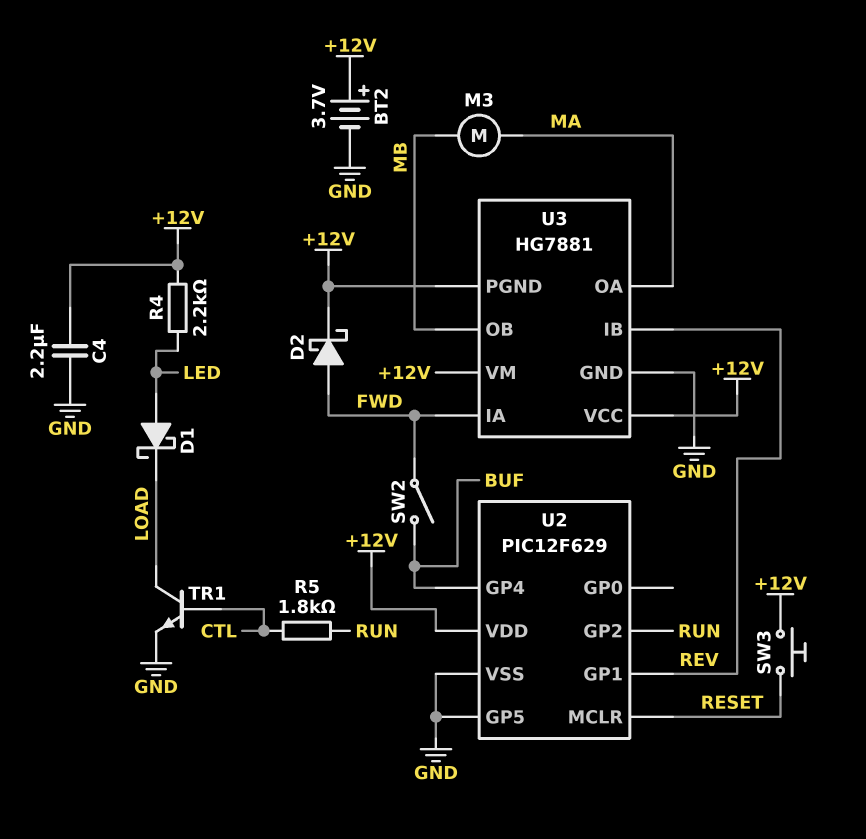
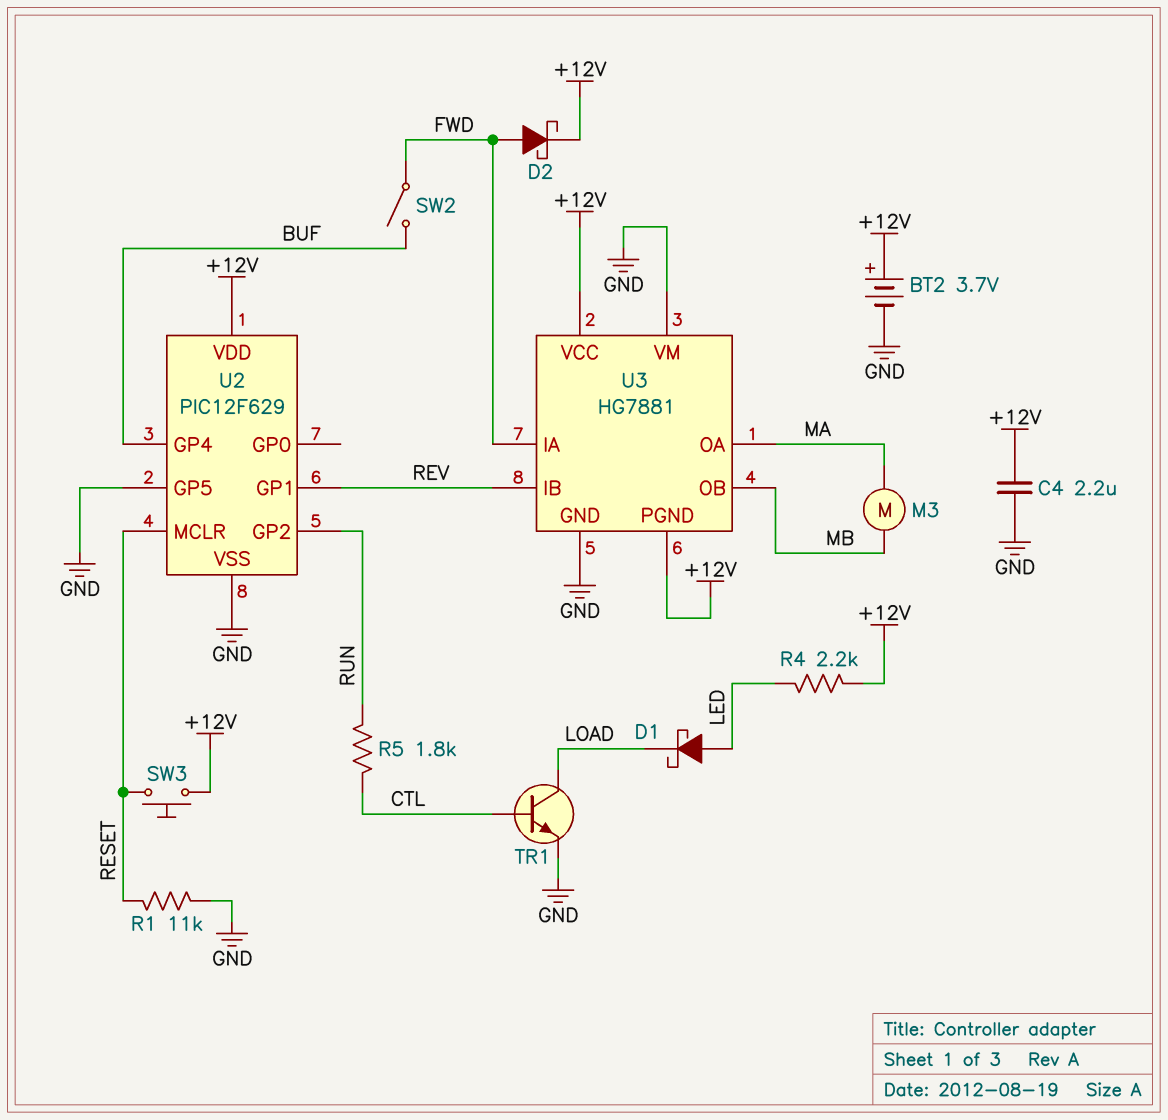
R1: none -> 11k (GND, RESET)
U3 pin VM: +12V -> GND

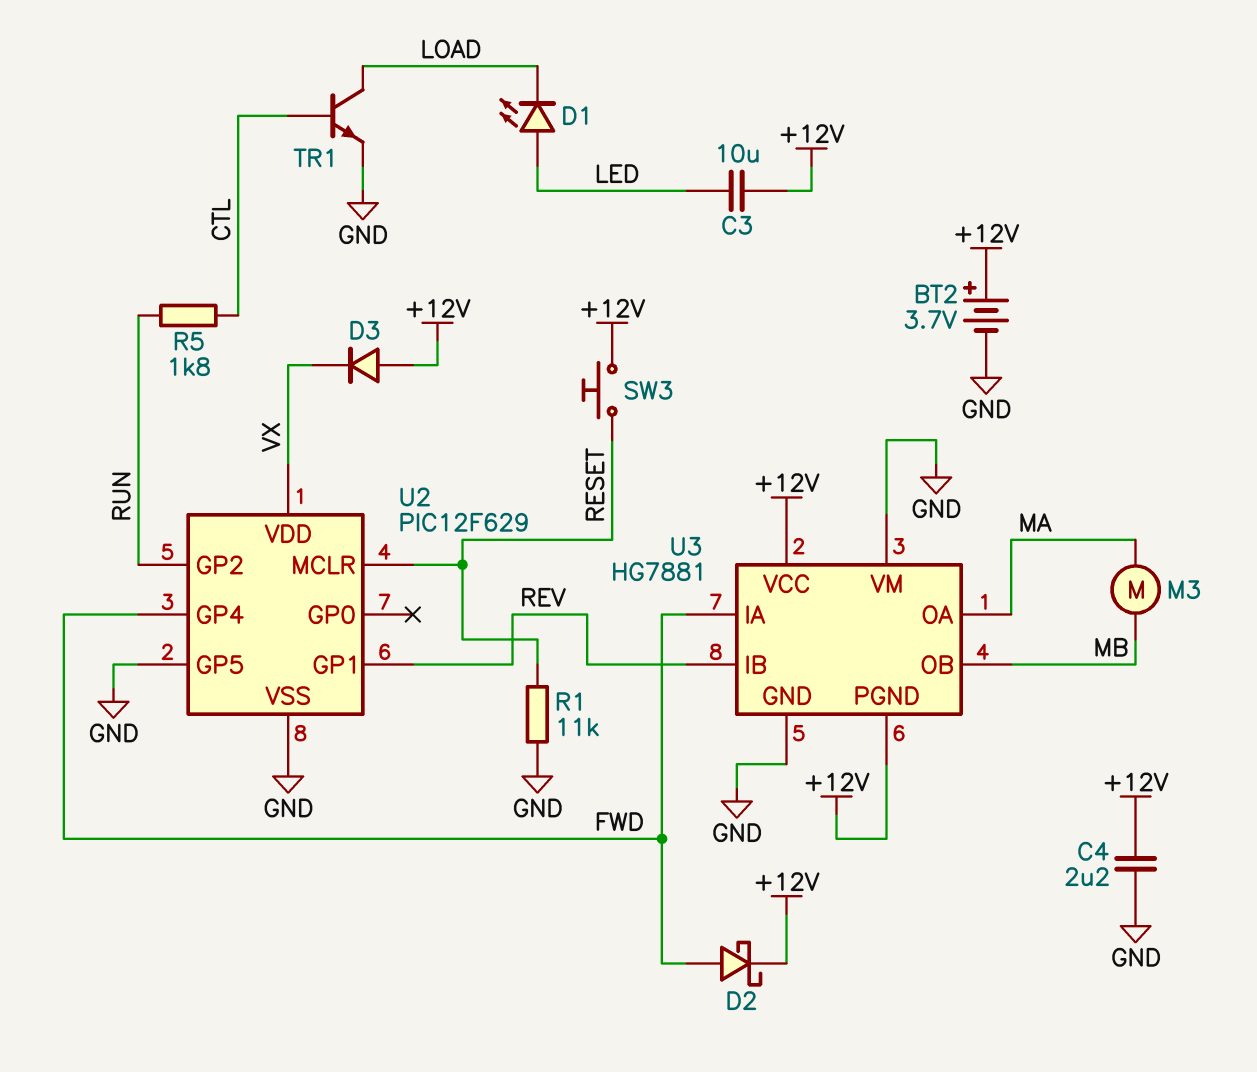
C3: none -> 10uF (+12V, LED)
D1: schottky (A LED, K LOAD) -> LED (A LED, K LOAD)
D3: none -> diode (A +12V, K VX)
R4: 2.2k (+12V, LED) -> none
SW2: switch (BUF, FWD) -> none
U2 pin GP4: BUF -> FWD
U2 pin VDD: +12V -> VX

